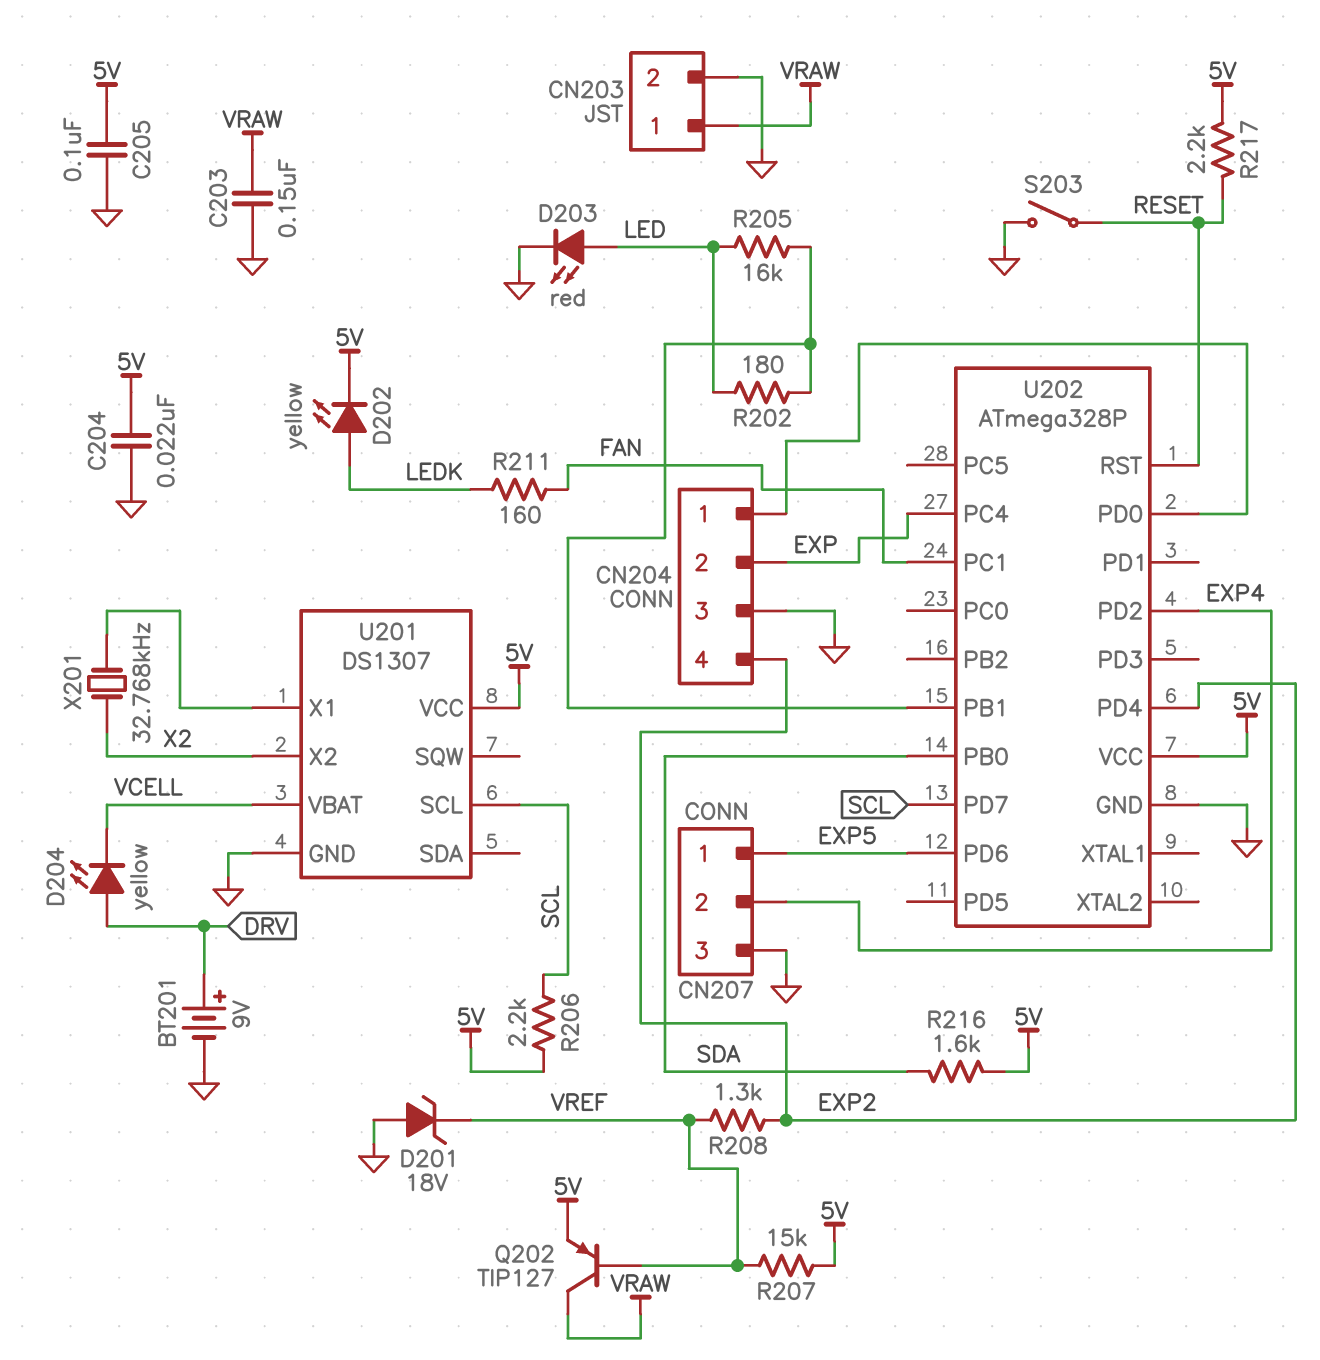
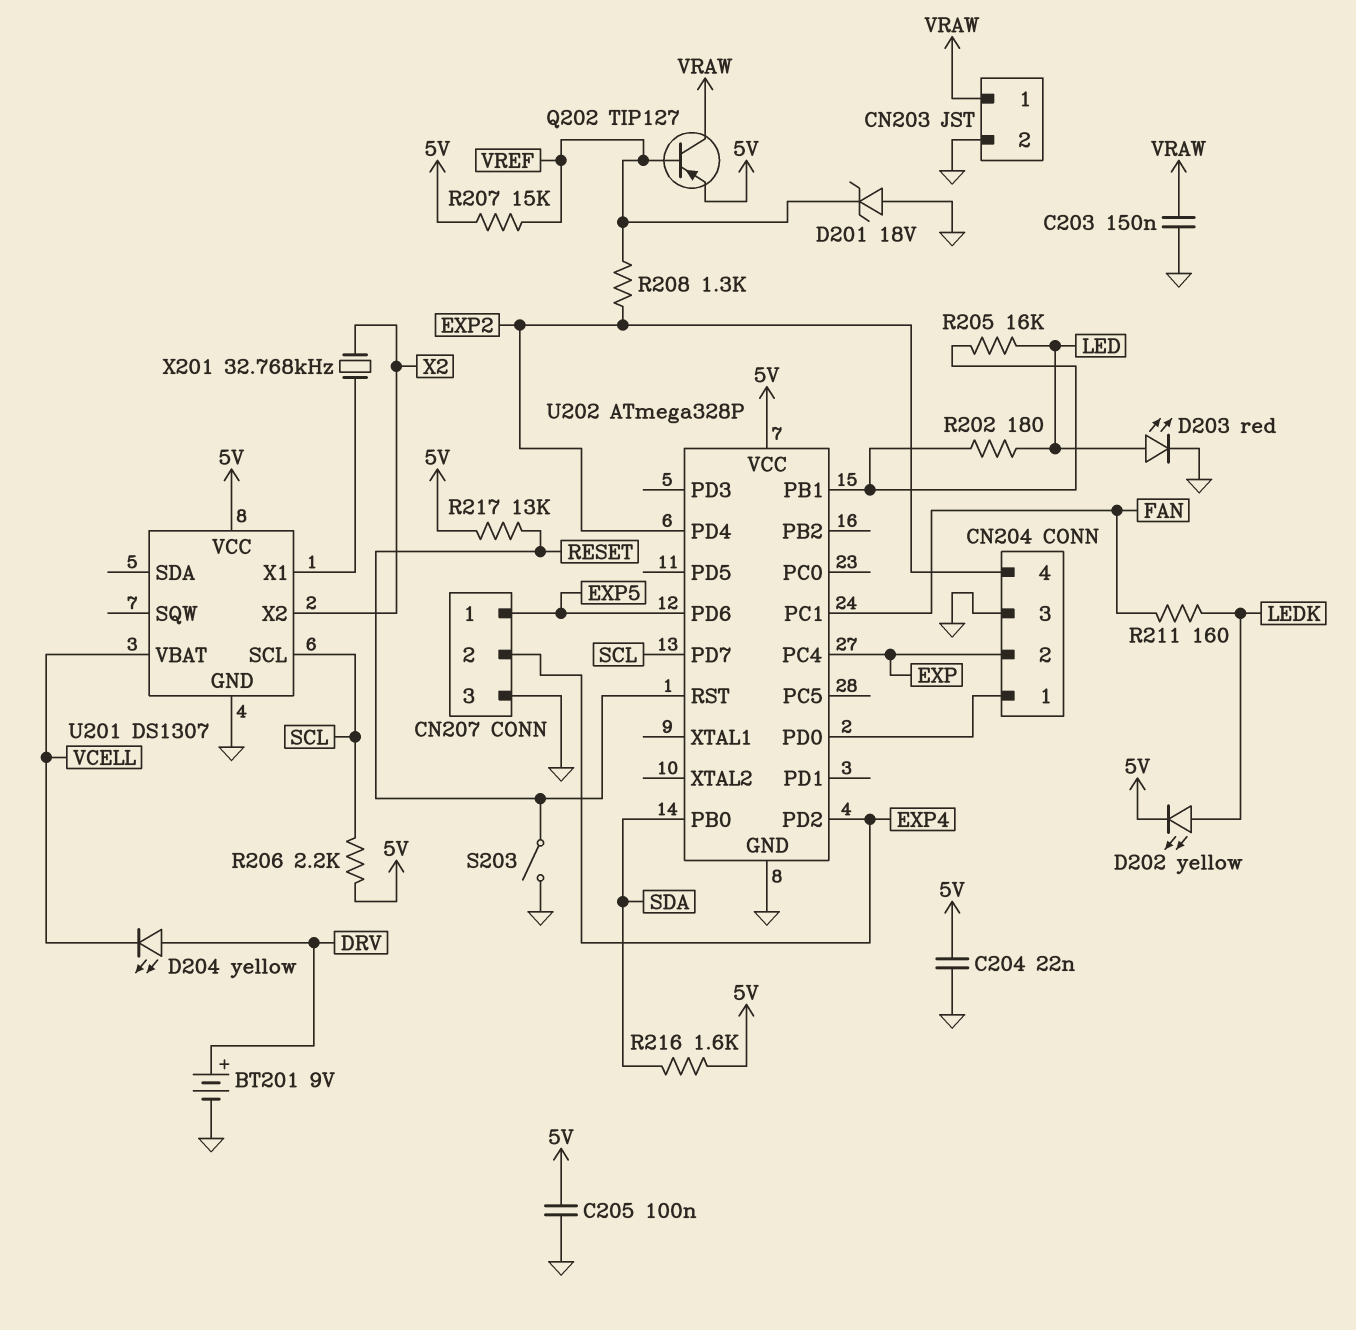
R217: 2.2k (5V, RESET) -> 13k (5V, RESET)

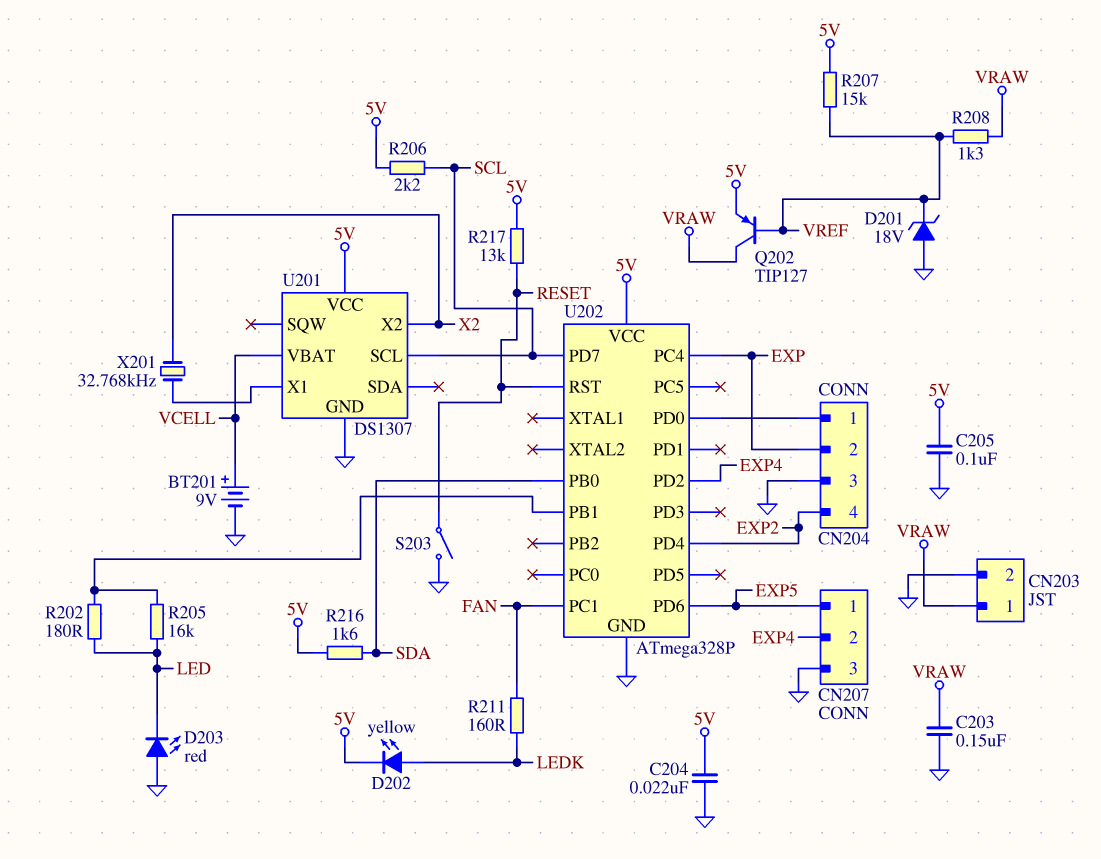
BT201: 9V (plus DRV, minus GND) -> 9V (plus VCELL, minus GND)
D203: LED red (A LED, K GND) -> LED red (A GND, K LED)
D204: LED yellow (A DRV, K VCELL) -> none
R208: 1.3k (EXP2, VREF) -> 1.3k (VRAW, VREF)

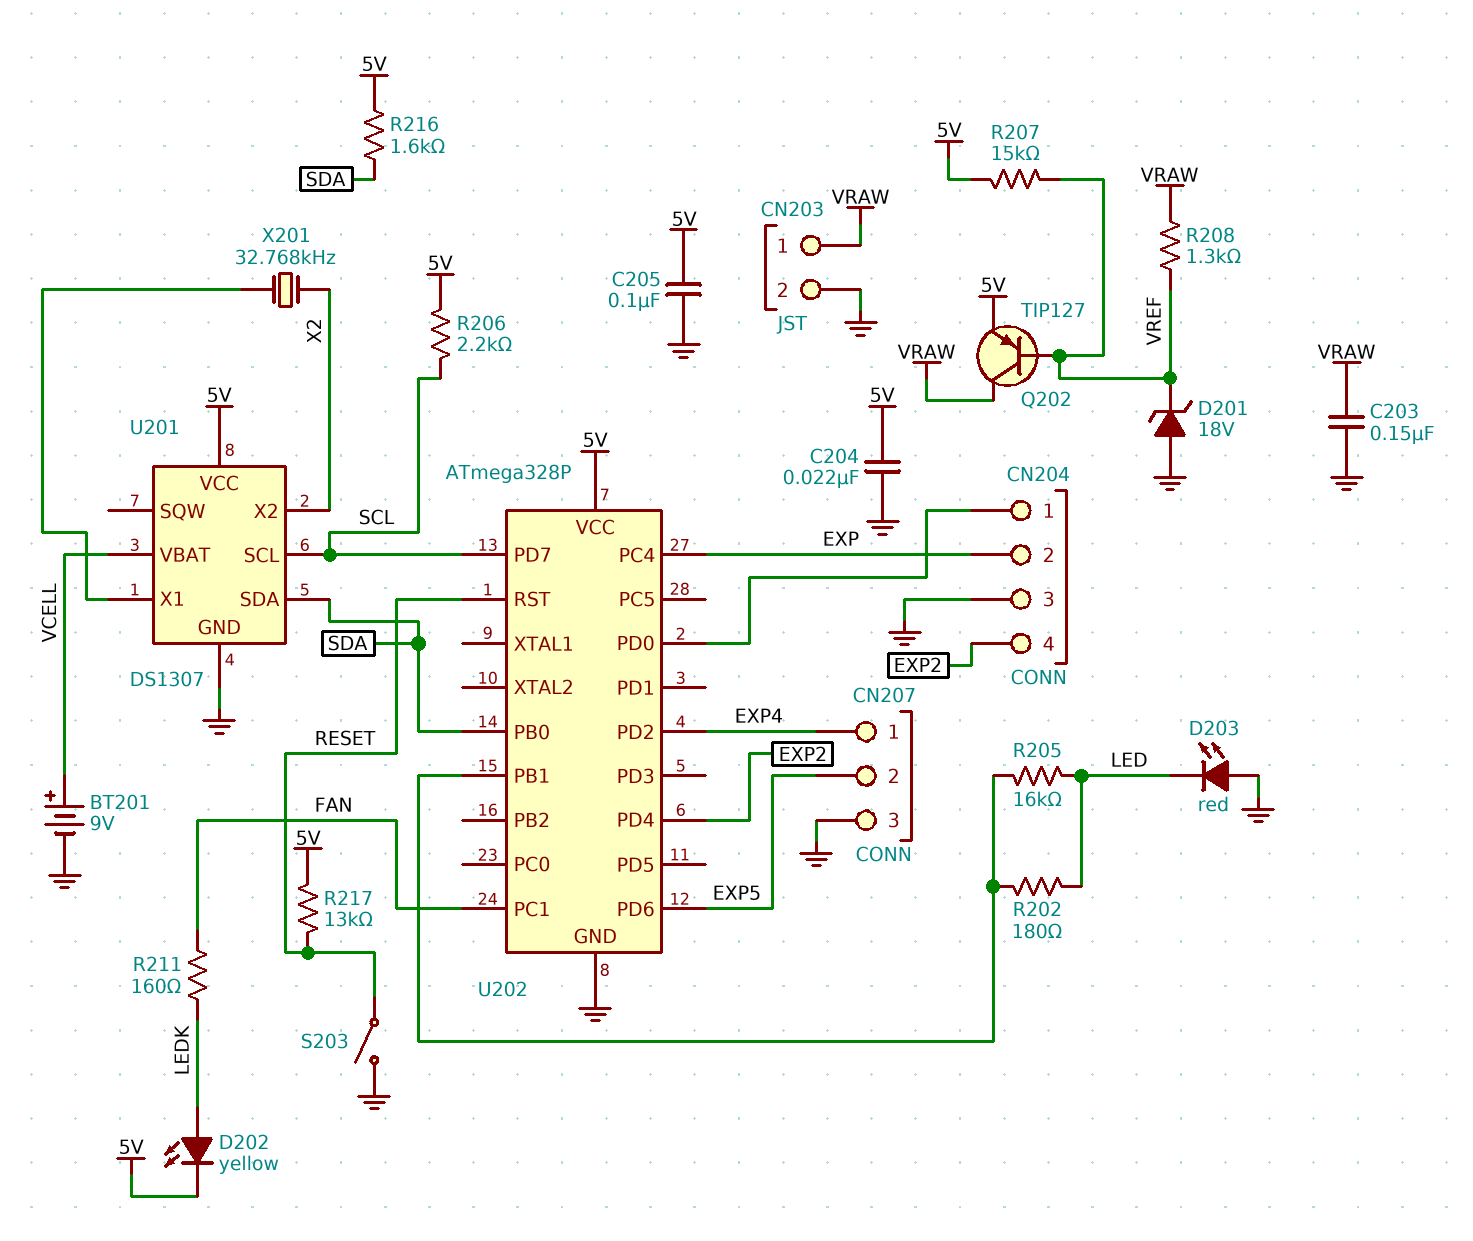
CN207 pin 1: EXP5 -> EXP4
CN207 pin 2: EXP4 -> EXP5
U201 pin SDA: none -> SDA

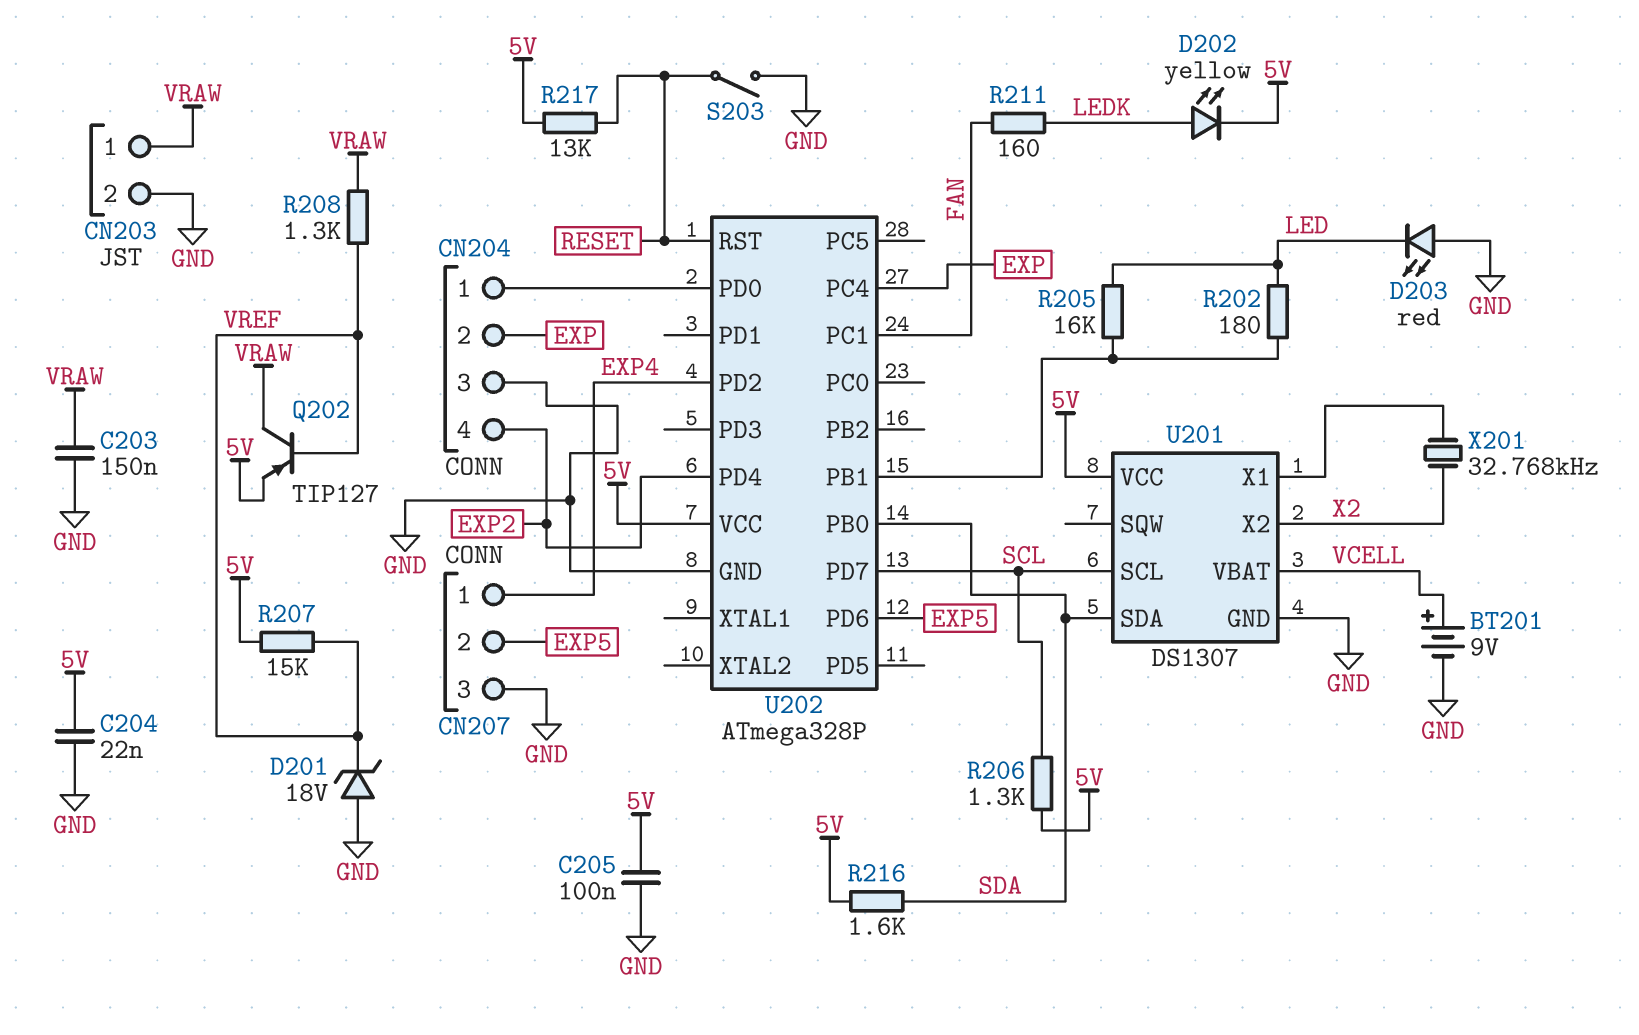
R206: 2.2k (5V, SCL) -> 1.3k (5V, SCL)

